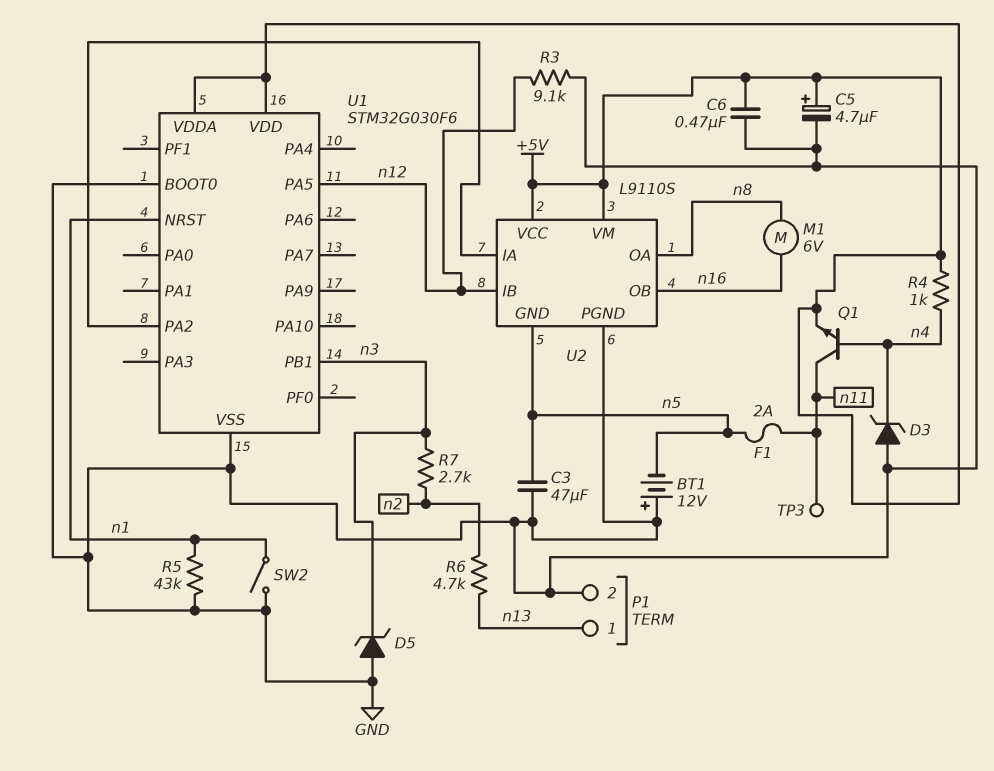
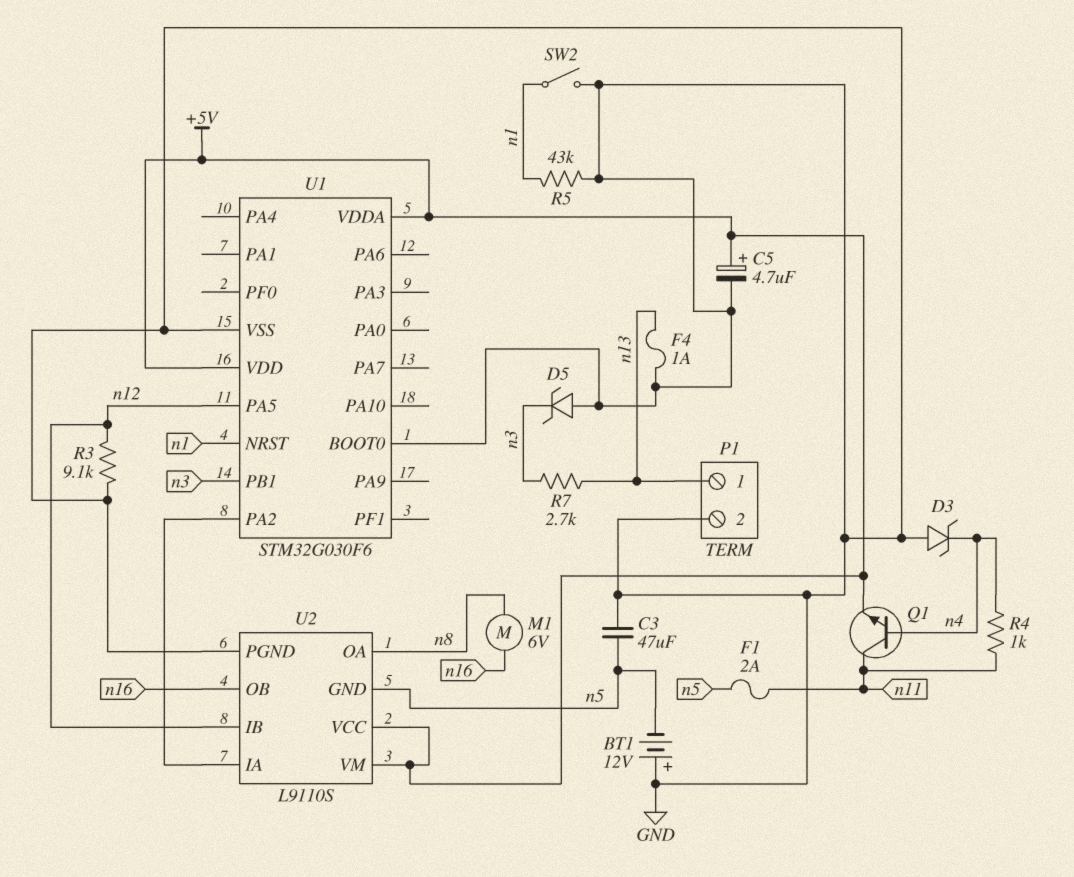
C6: 470nF (+5V, GND) -> none
F4: none -> 1A (GND, n13)
R4: 1k (+5V, n4) -> 1k (n4, n11)
R6: 4.7k (n2, n13) -> none
R7: 2.7k (n2, n3) -> 2.7k (n3, n13)
TP3: test point (n11) -> none

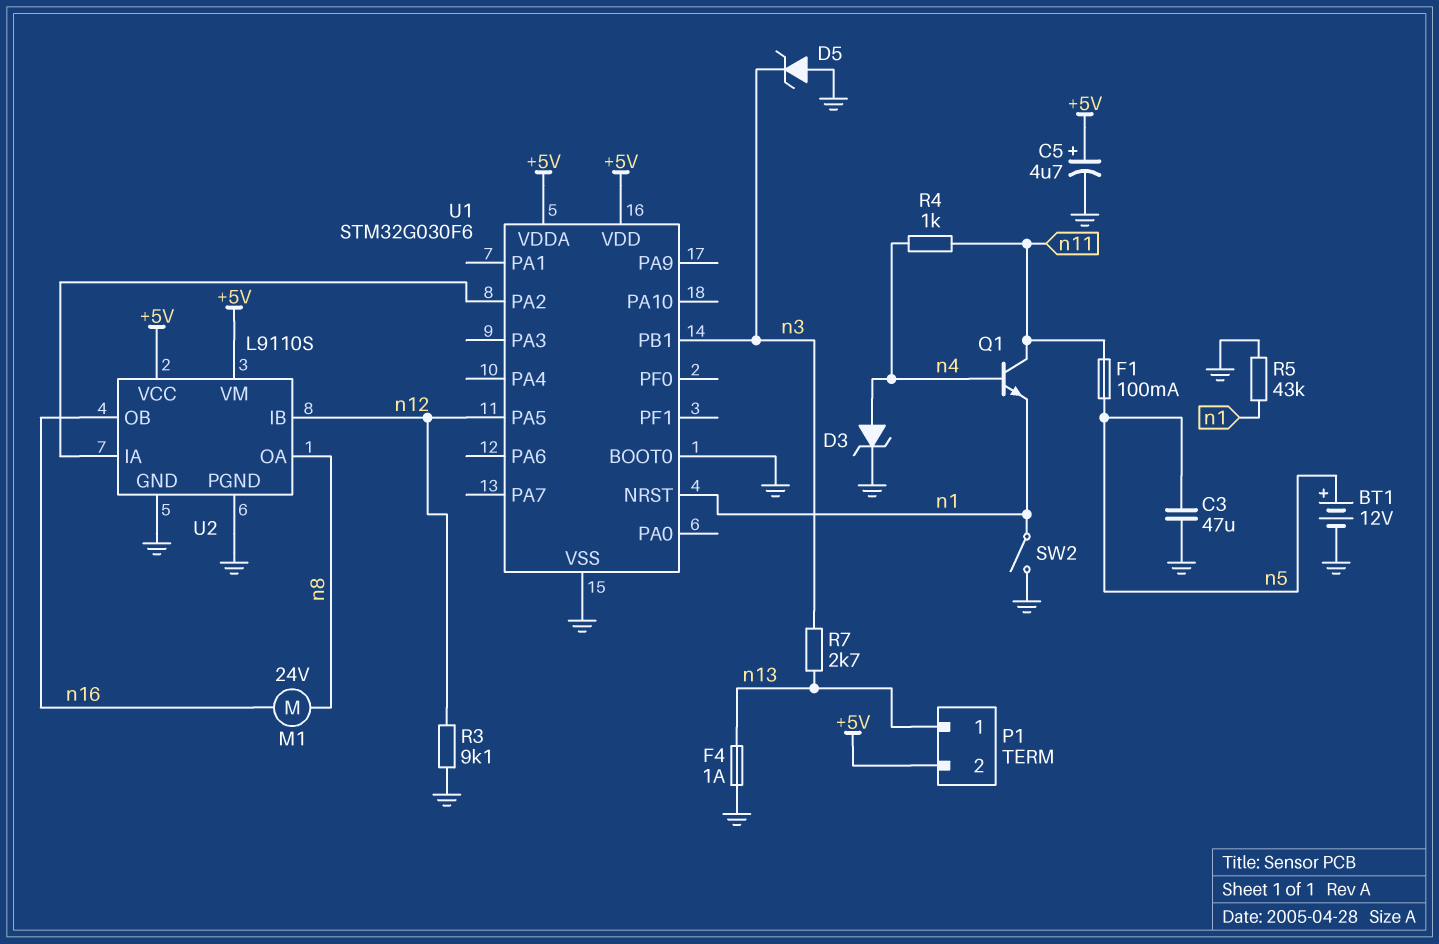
BT1: 12V (plus GND, minus n5) -> 12V (plus n5, minus GND)
D3: zener (A GND, K n4) -> zener (A n4, K GND)
F1: 2A (n5, n11) -> 100mA (n5, n11)
M1: motor 6V (n8, n16) -> motor 24V (n8, n16)
P1 pin 2: GND -> +5V
Q1: NPN (B n4, C n11, E +5V) -> NPN (B n4, C n11, E n1)
U2 pin GND: n5 -> GND

